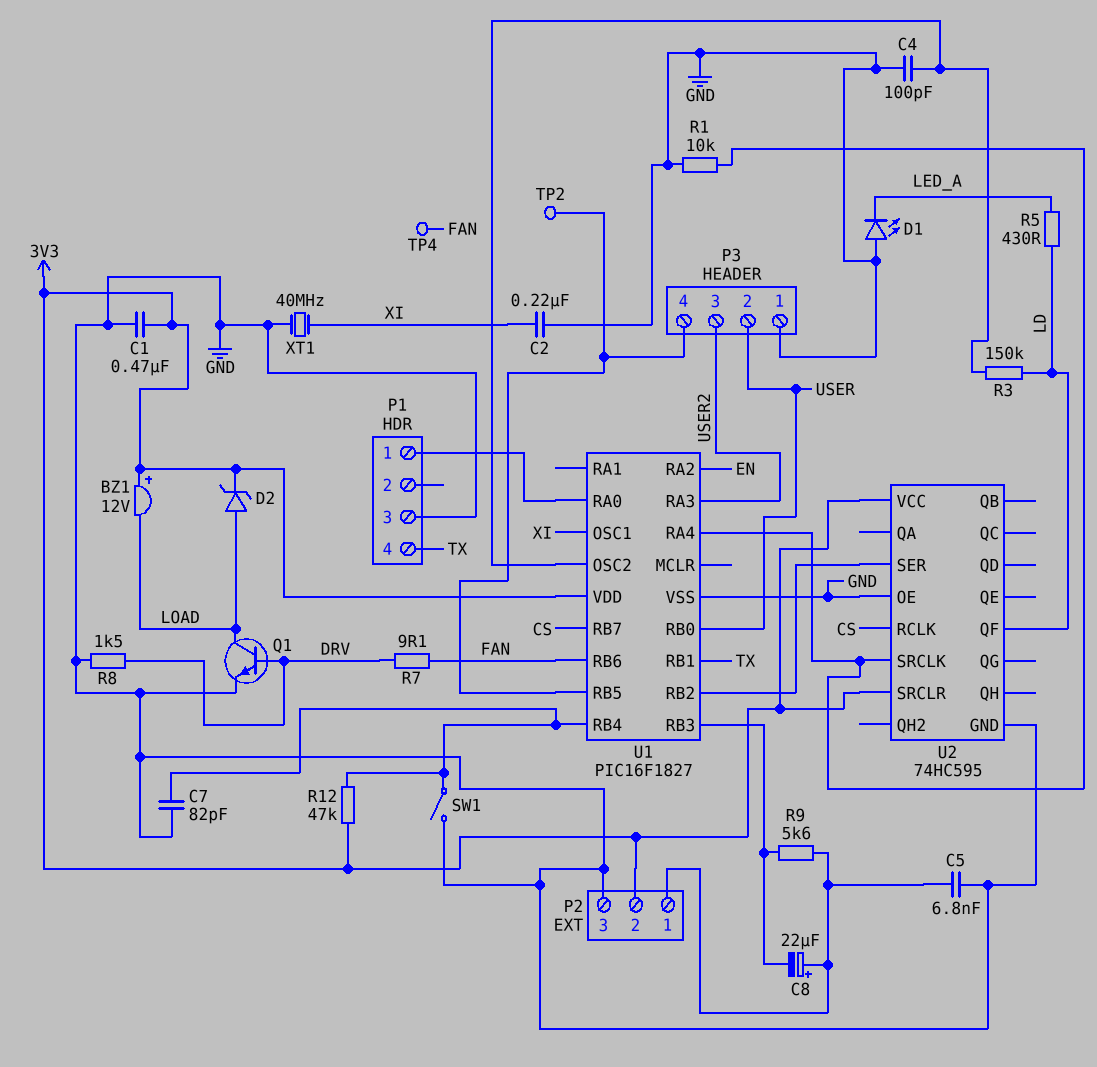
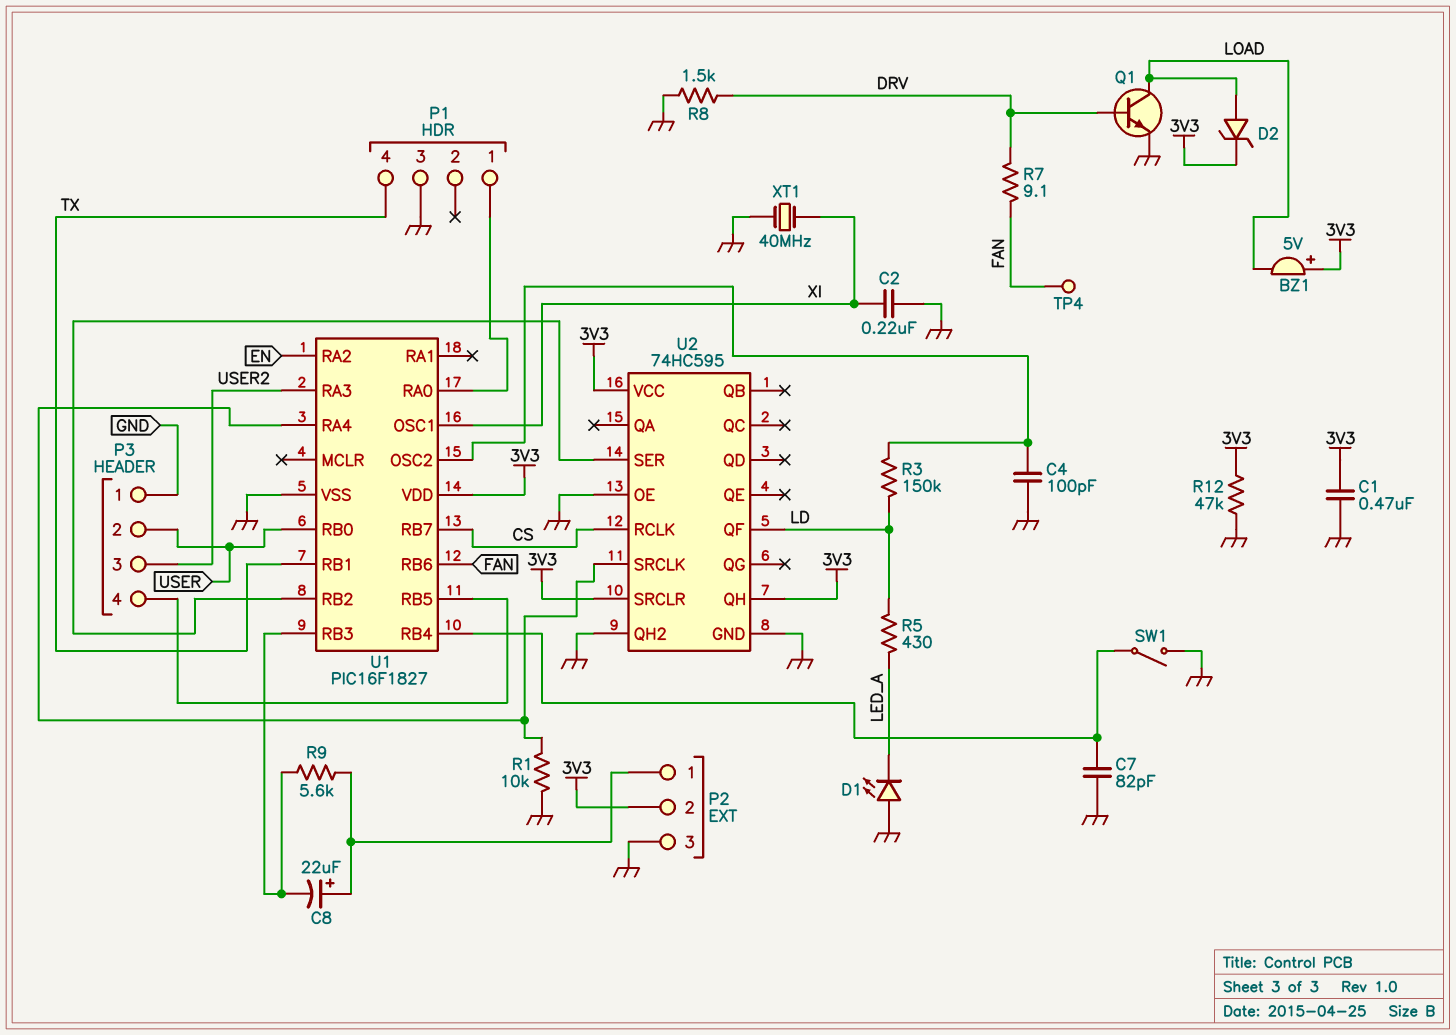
BZ1: buzzer 12V (plus 3V3, minus LOAD) -> buzzer 5V (plus 3V3, minus LOAD)
C5: 6.8nF (GND, P2/1) -> none
R12: 47k (3V3, U1/RB4) -> 47k (3V3, GND)
TP2: test point (P3/4) -> none
U2 pin QH: none -> 3V3
U2 pin QH2: none -> GND

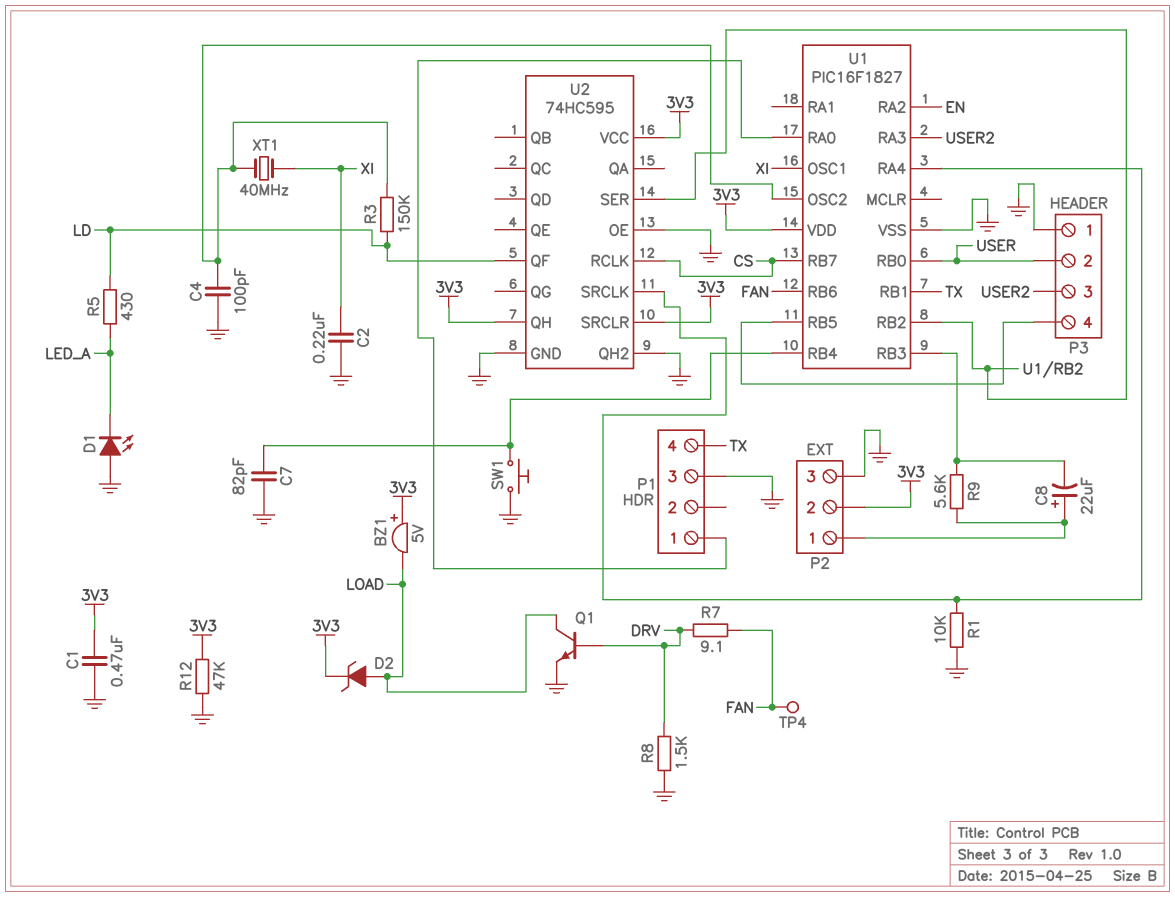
SW1: switch (GND, U1/RB4) -> button (GND, U1/RB4)
XT1: 40MHz (GND, XI) -> 40MHz (U1/OSC2, XI)

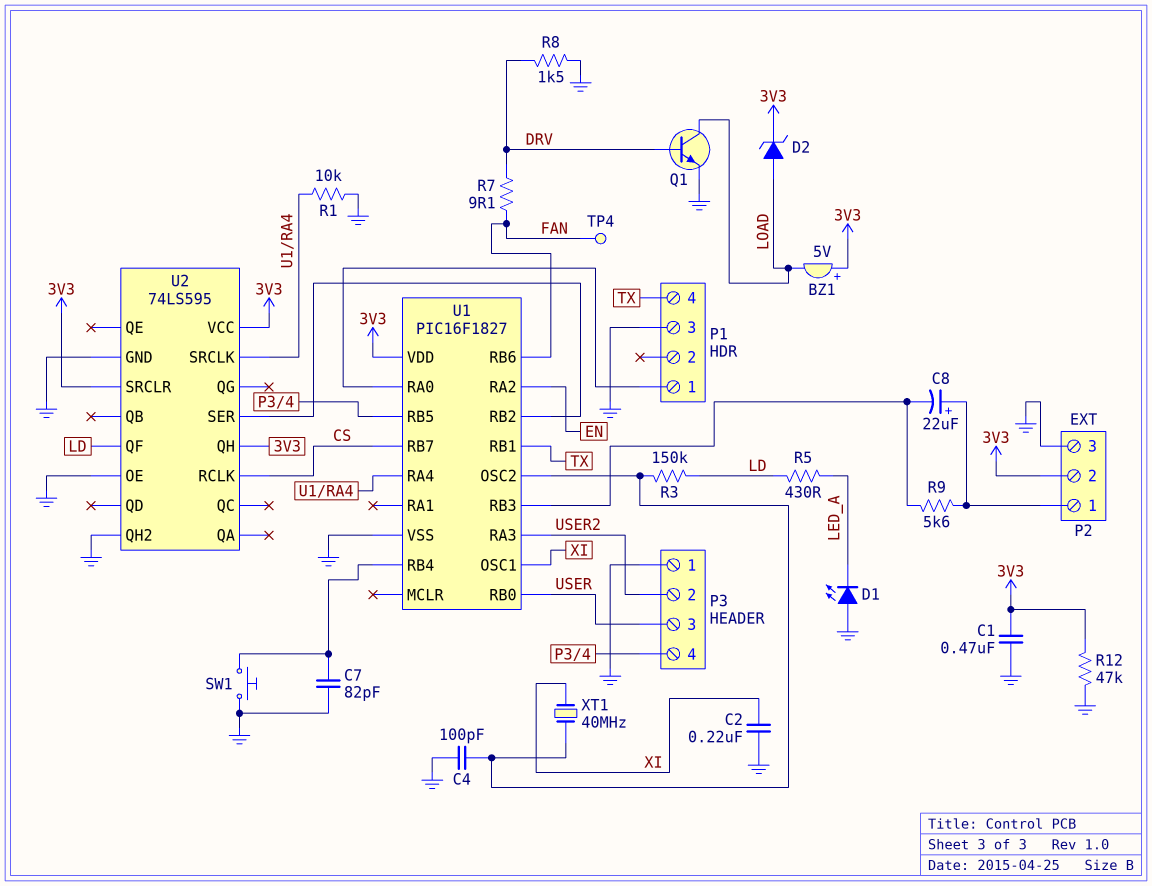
P3 pin 2: USER -> USER2
P3 pin 3: USER2 -> USER
U2: 74HC595 -> 74LS595

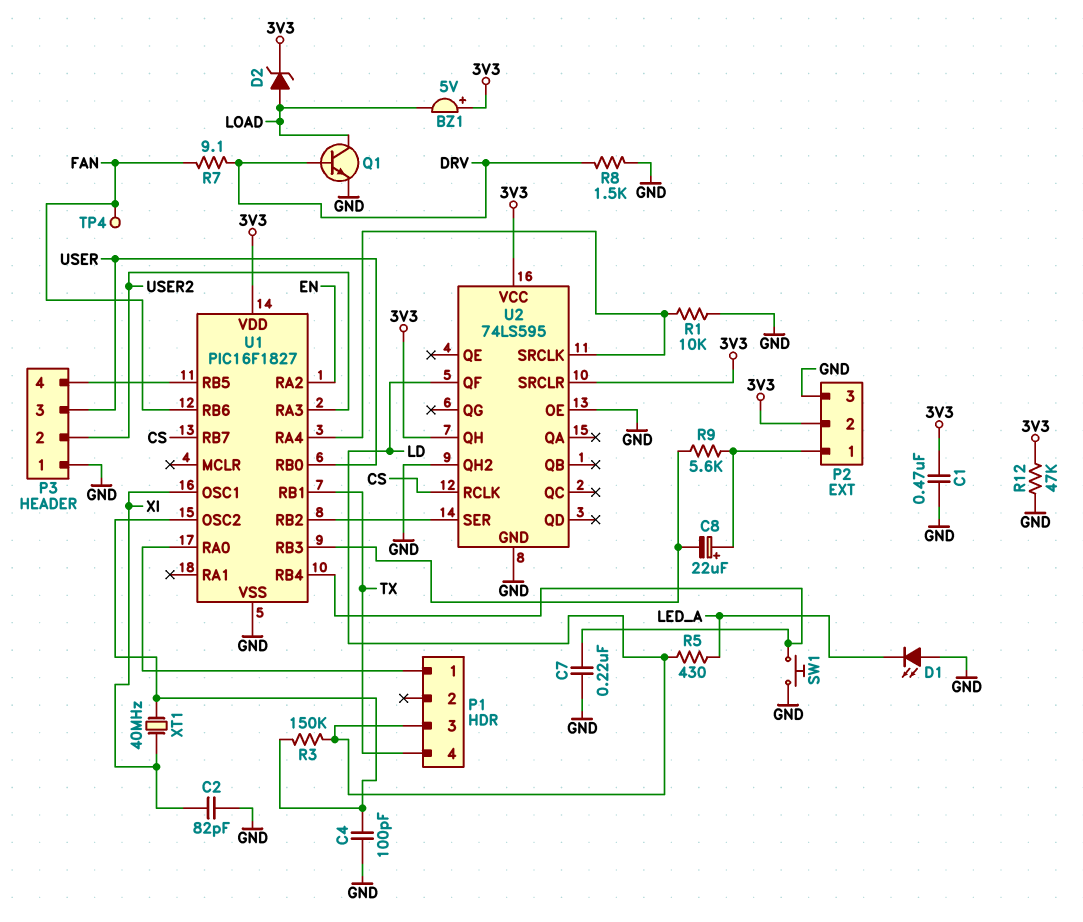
C2: 220nF (GND, XI) -> 82pF (GND, XI)
C7: 82pF (GND, U1/RB4) -> 220nF (GND, U1/RB4)
P1 pin 3: GND -> LD

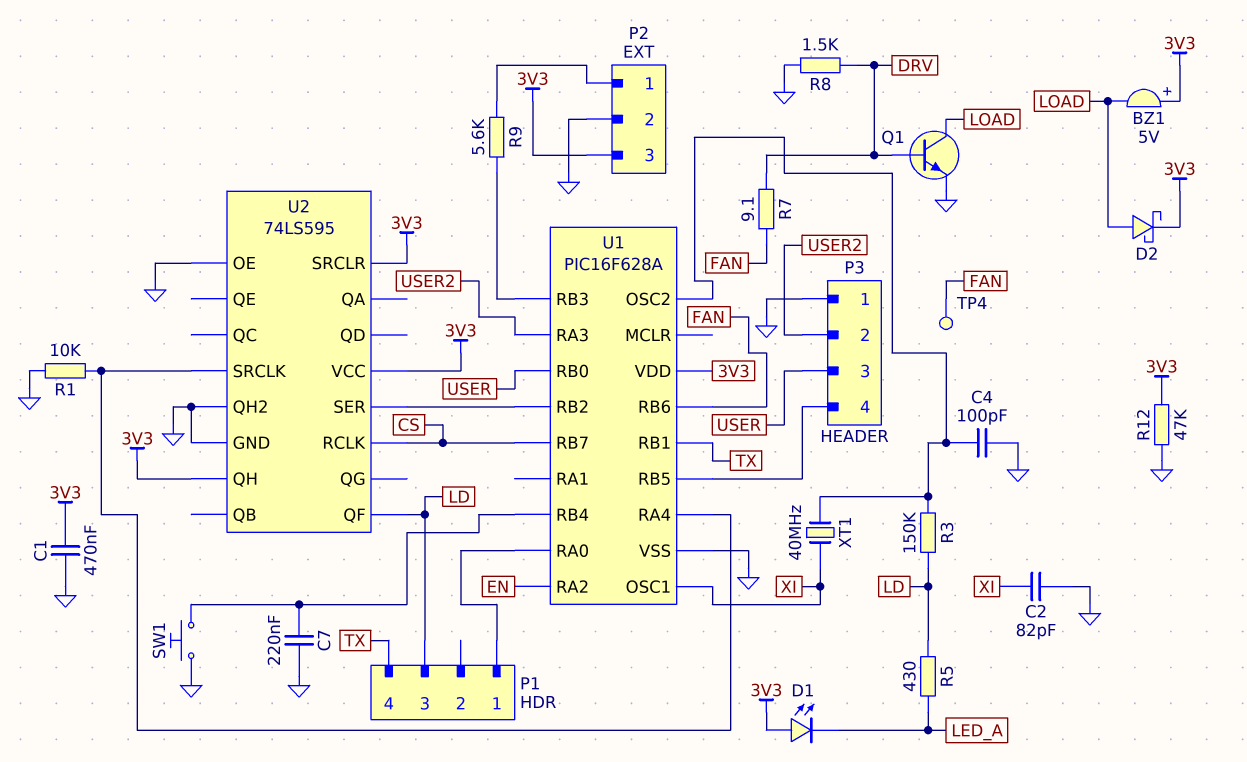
C8: 22uF (plus P2/1, minus U1/RB3) -> none
D1: LED (A GND, K LED_A) -> LED (A 3V3, K LED_A)
D2: zener (A LOAD, K 3V3) -> schottky (A LOAD, K 3V3)
P2 pin 2: 3V3 -> GND
P2 pin 3: GND -> 3V3
U1: PIC16F1827 -> PIC16F628A

